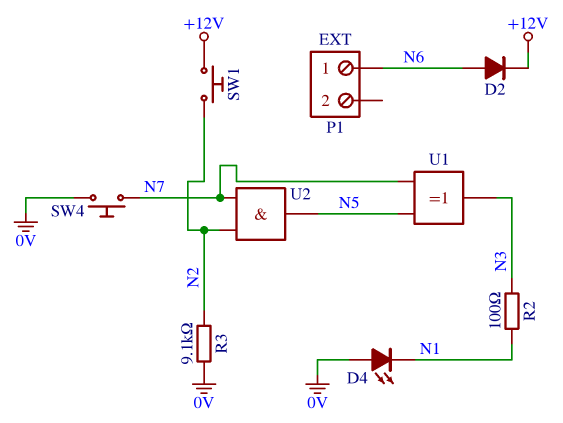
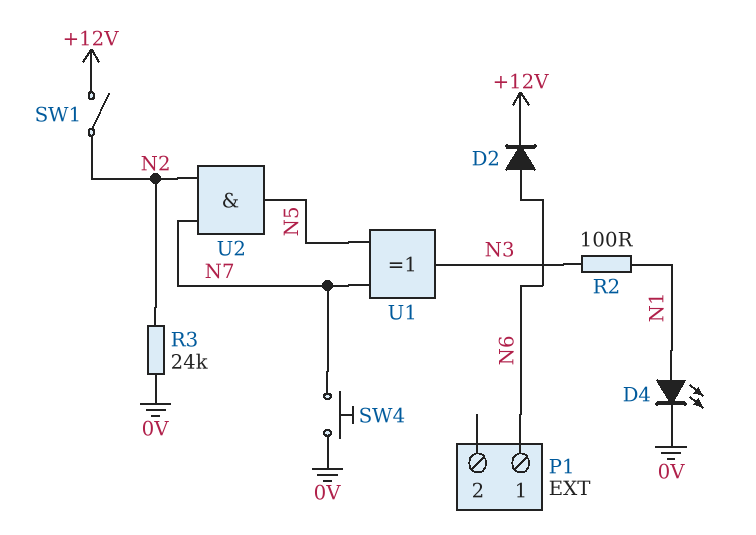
D4: LED (A 0V, K N1) -> LED (A N1, K 0V)
R3: 9.1k (0V, N2) -> 24k (0V, N2)
SW1: button (+12V, N2) -> switch (+12V, N2)

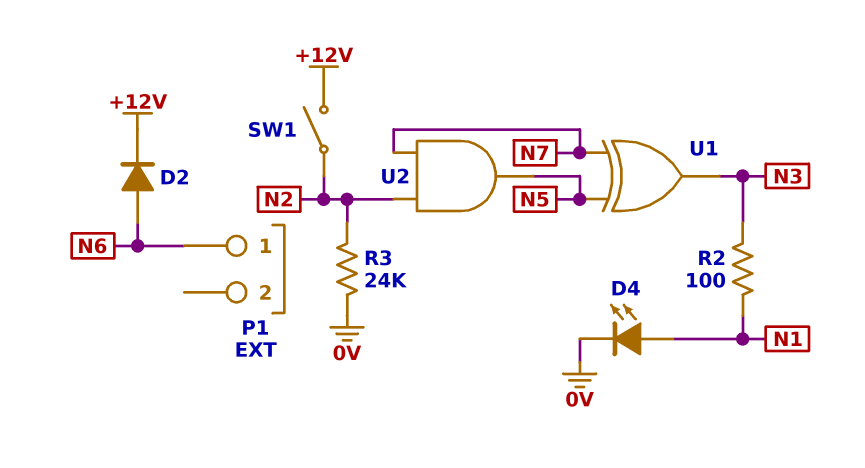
SW4: button (0V, N7) -> none

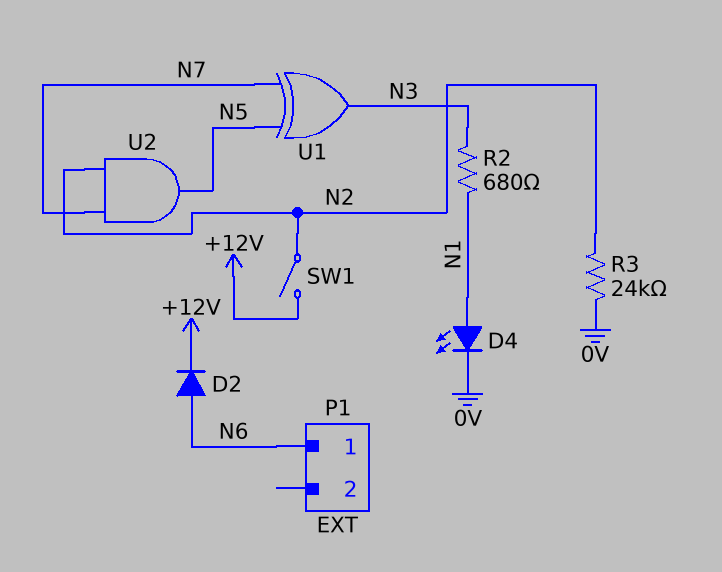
R2: 100 (N1, N3) -> 680 (N1, N3)

